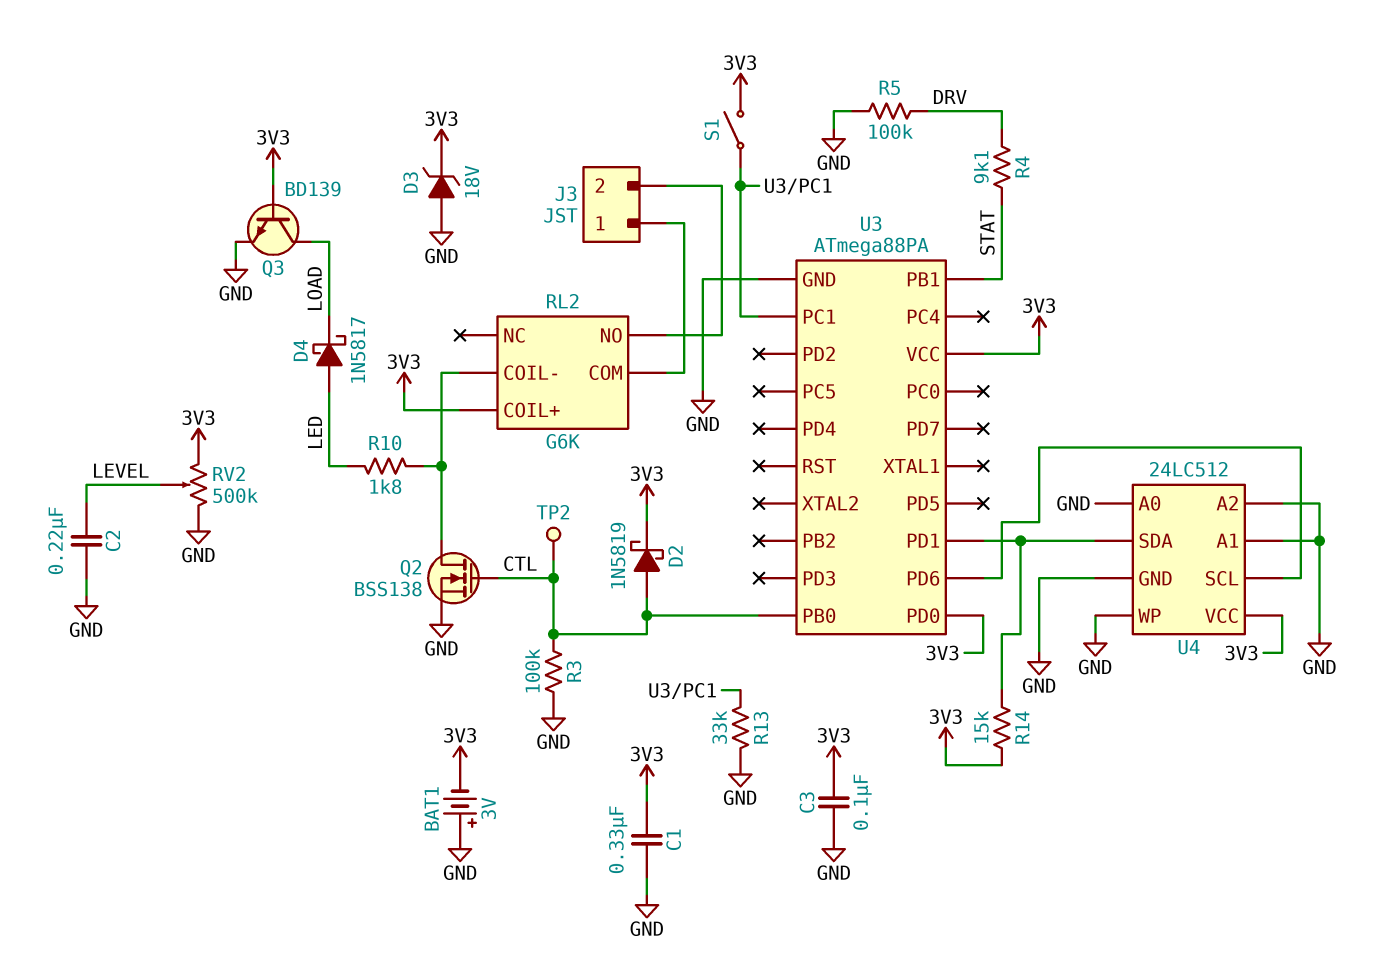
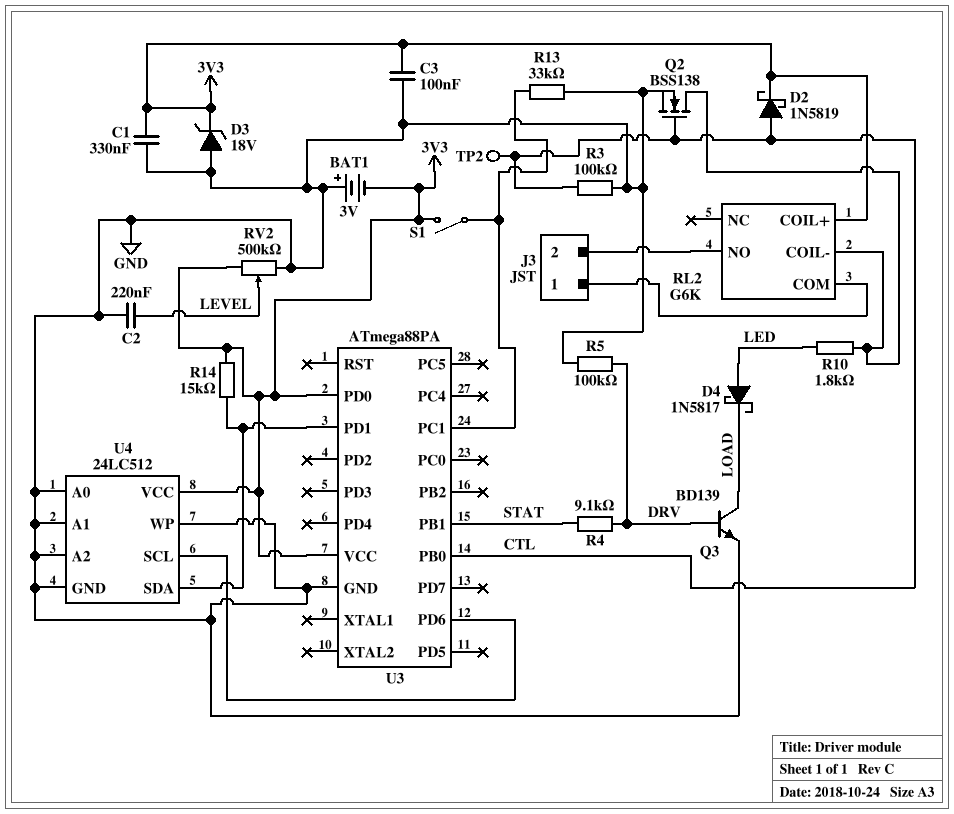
Q3: NPN BD139 (B 3V3, C LOAD, E GND) -> NPN BD139 (B DRV, C LOAD, E GND)

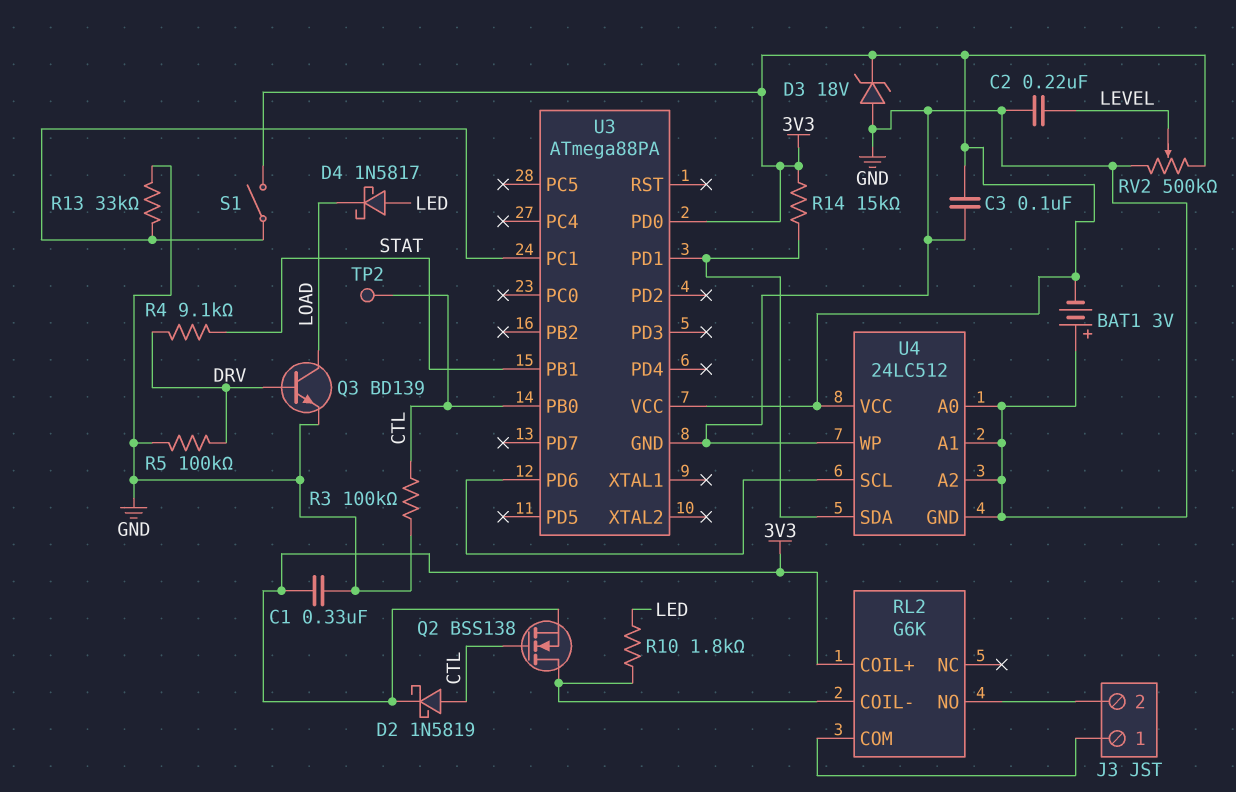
Q2: NMOS BSS138 (G CTL, D RL2/COIL-, S GND) -> NMOS BSS138 (G CTL, D RL2/COIL-, S 3V3)

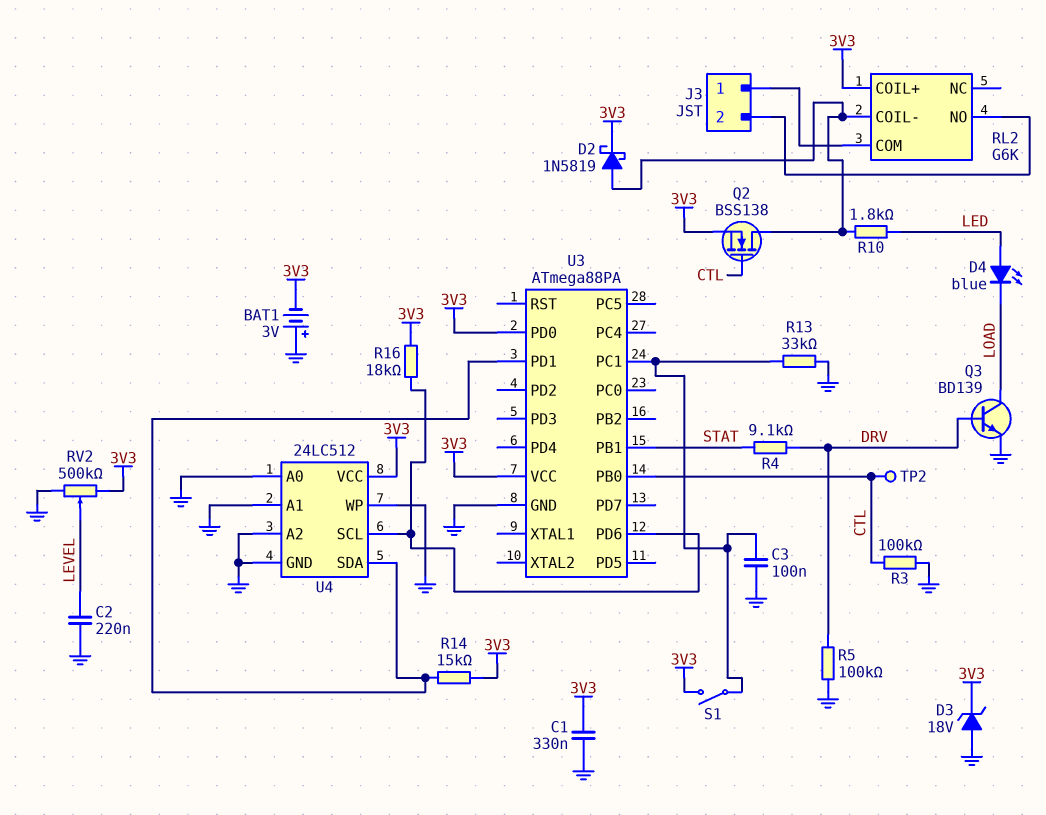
C3: 100nF (3V3, GND) -> 100nF (GND, U3/PC1)
D2: schottky 1N5819 (A CTL, K 3V3) -> schottky 1N5819 (A RL2/COIL-, K 3V3)
D4: schottky 1N5817 (A LED, K LOAD) -> LED blue (A LED, K LOAD)
R16: none -> 18k (3V3, U3/PD6)

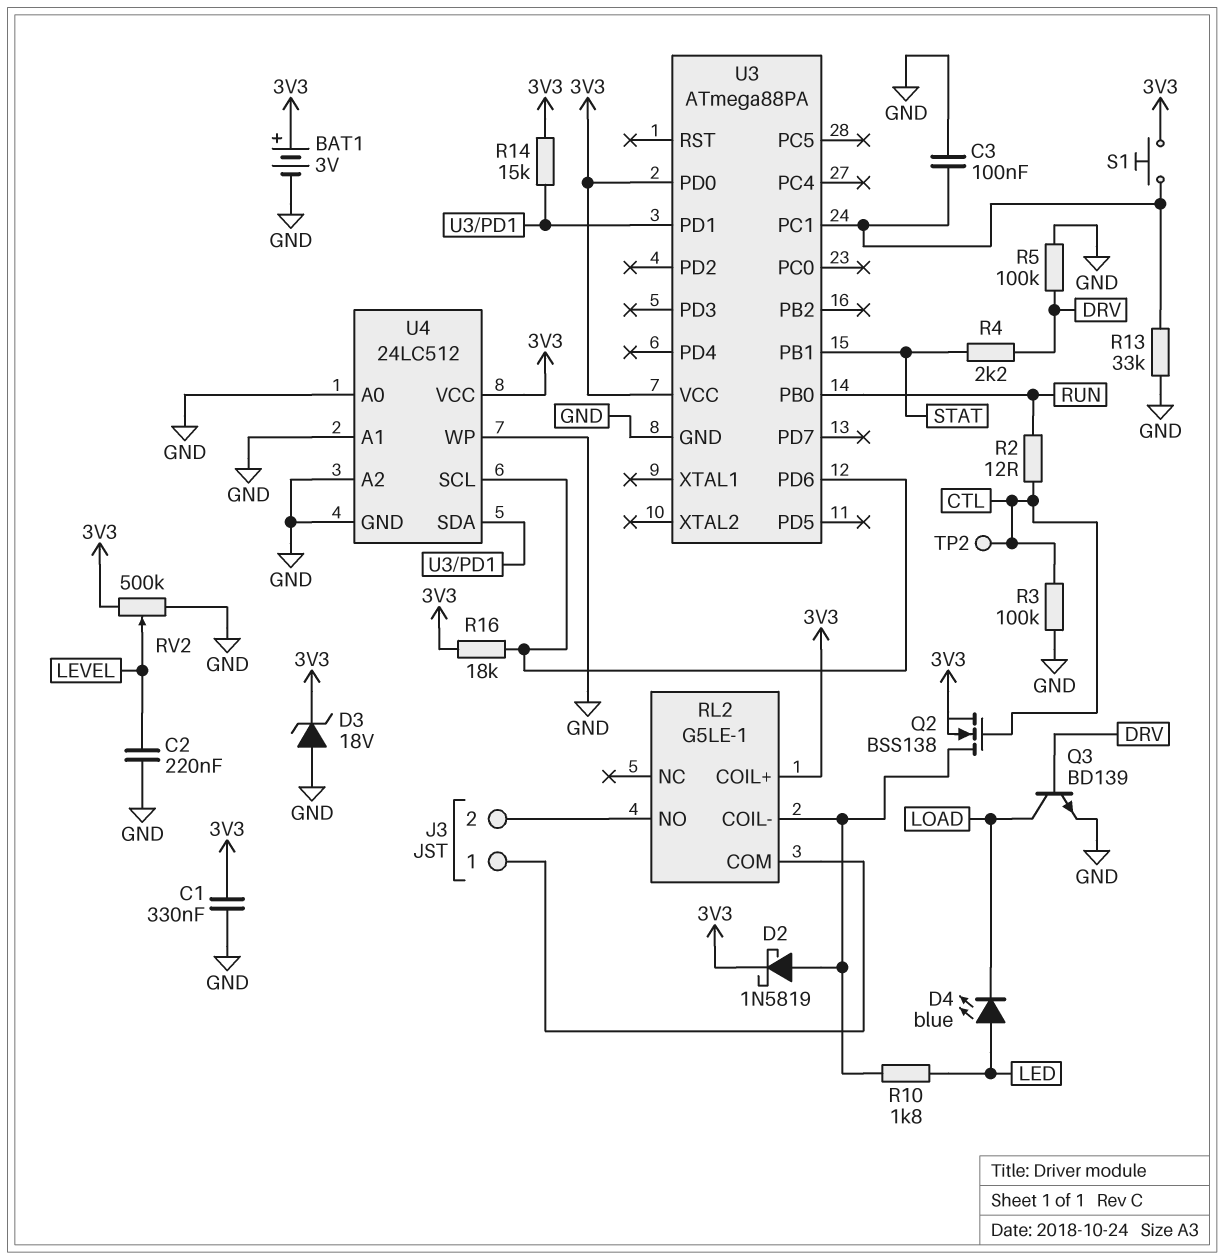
BAT1: 3V (plus GND, minus 3V3) -> 3V (plus 3V3, minus GND)
R2: none -> 12 (CTL, RUN)
R4: 9.1k (DRV, STAT) -> 2.2k (DRV, STAT)
RL2: G6K -> G5LE-1
S1: switch (3V3, U3/PC1) -> button (3V3, U3/PC1)
U3 pin PB0: CTL -> RUN

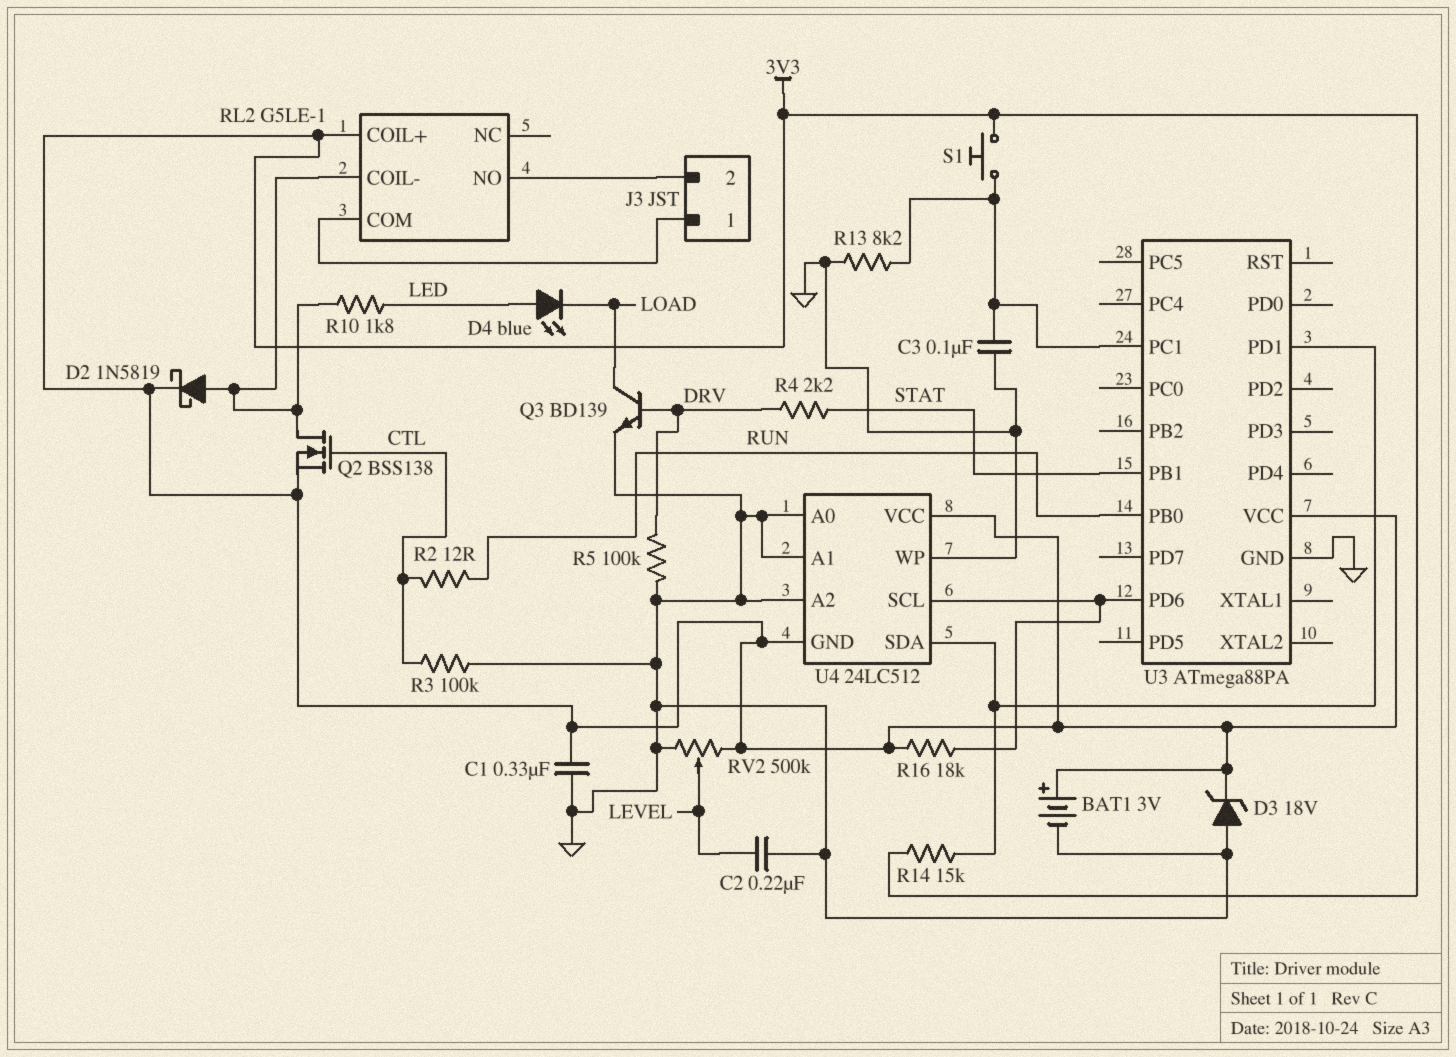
R13: 33k (GND, U3/PC1) -> 8.2k (GND, U3/PC1)
TP2: test point (CTL) -> none
U3 pin PD0: 3V3 -> none
U4 pin GND: GND -> 3V3

